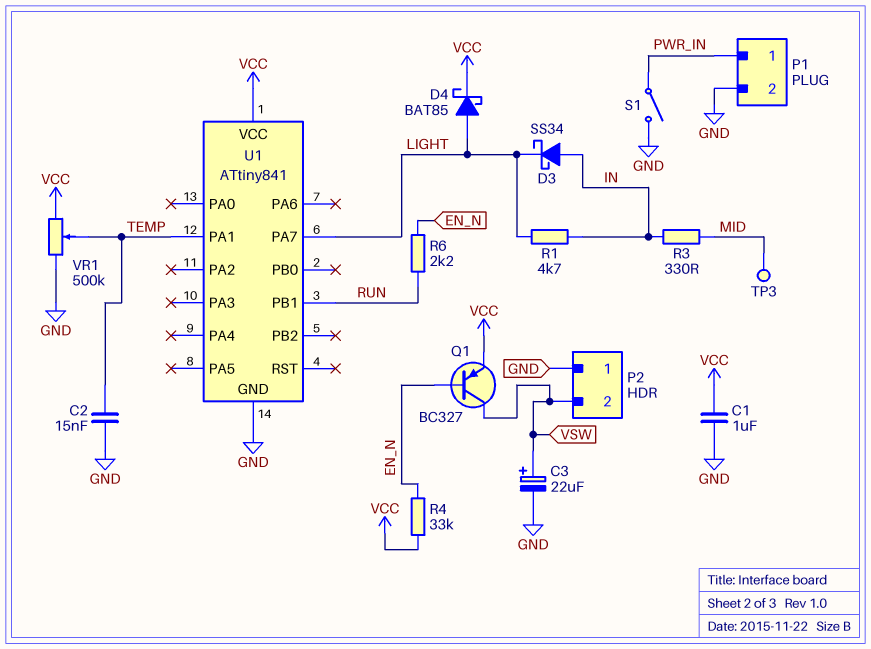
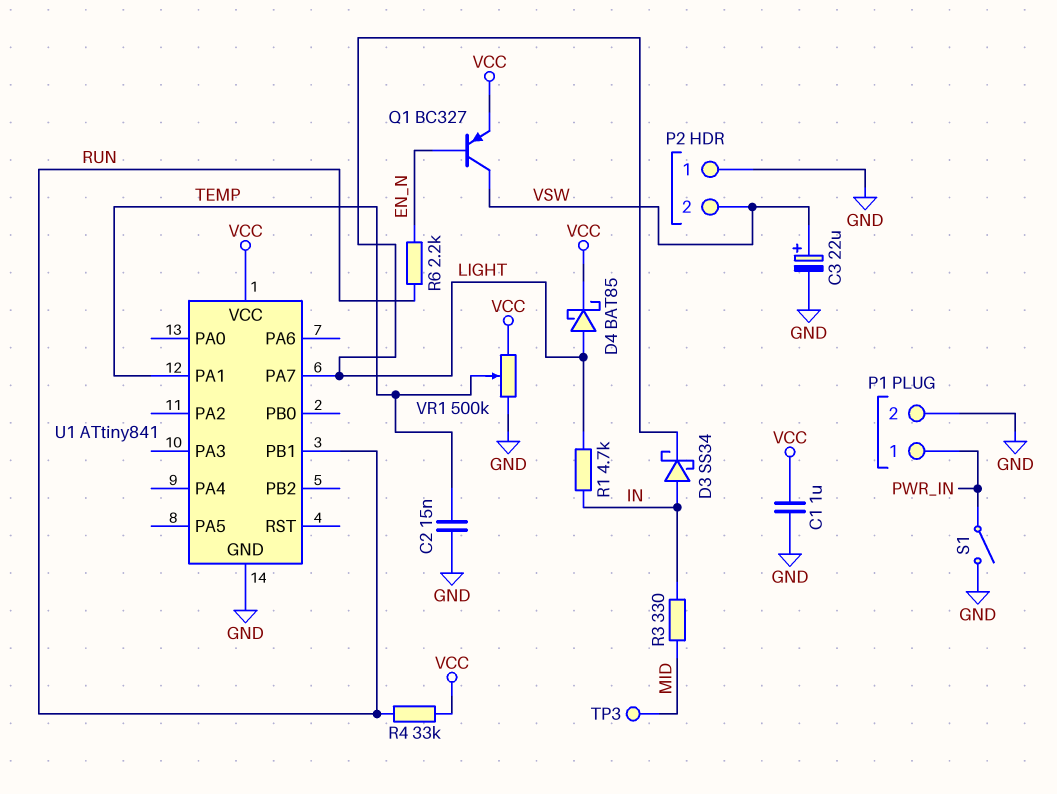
R4: 33k (EN_N, VCC) -> 33k (RUN, VCC)

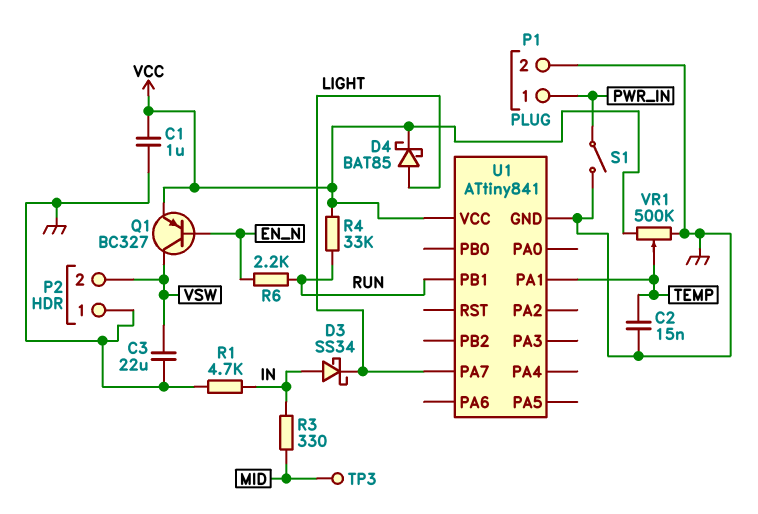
C3: 22uF (plus VSW, minus GND) -> 22uF (GND, VSW)
R1: 4.7k (IN, LIGHT) -> 4.7k (GND, IN)

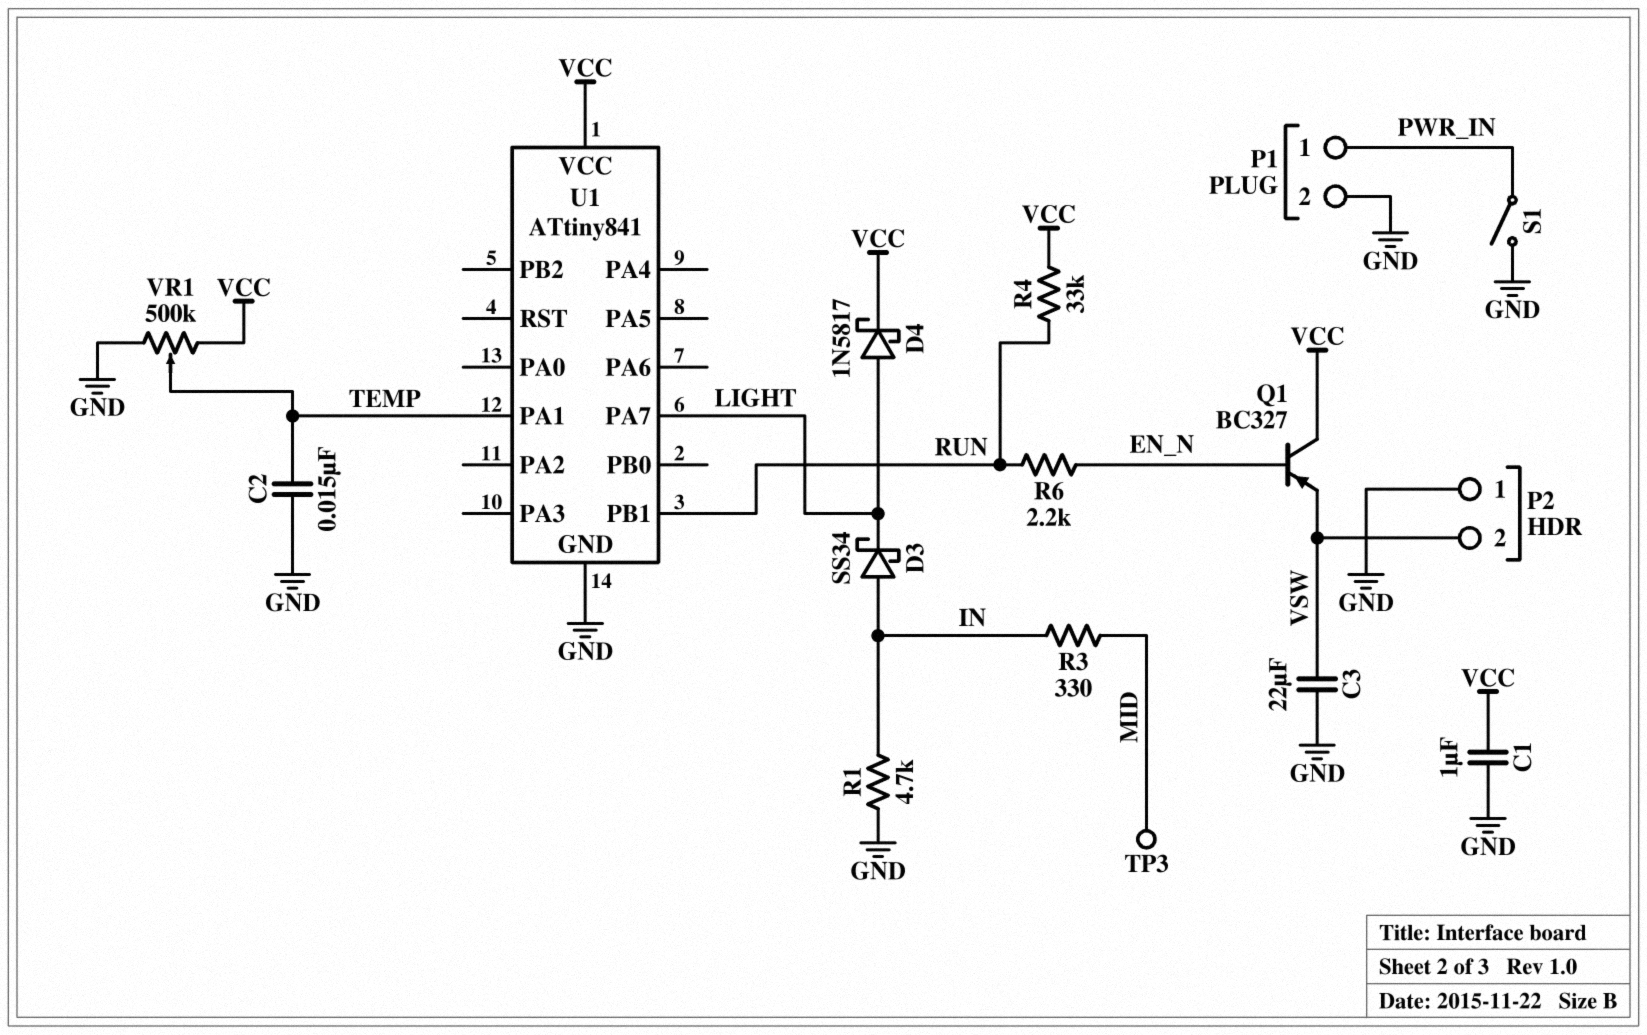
D4: schottky BAT85 (A LIGHT, K VCC) -> schottky 1N5817 (A LIGHT, K VCC)
Q1: PNP BC327 (B EN_N, C VSW, E VCC) -> PNP BC327 (B EN_N, C VCC, E VSW)

